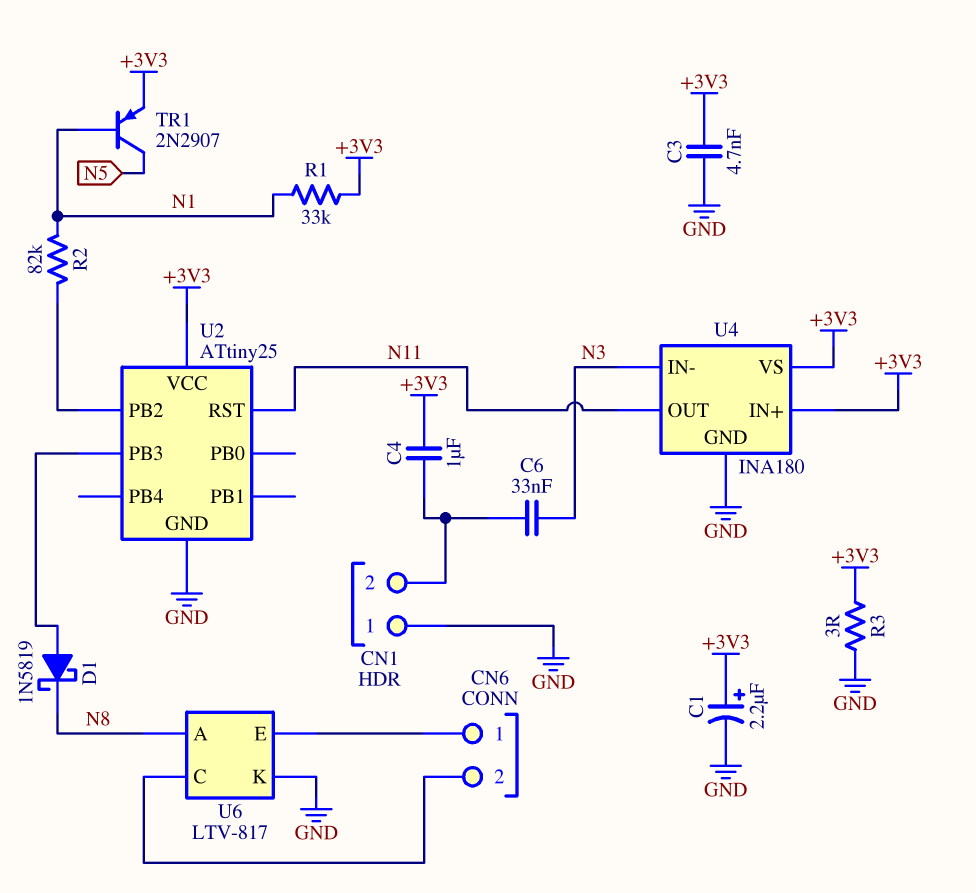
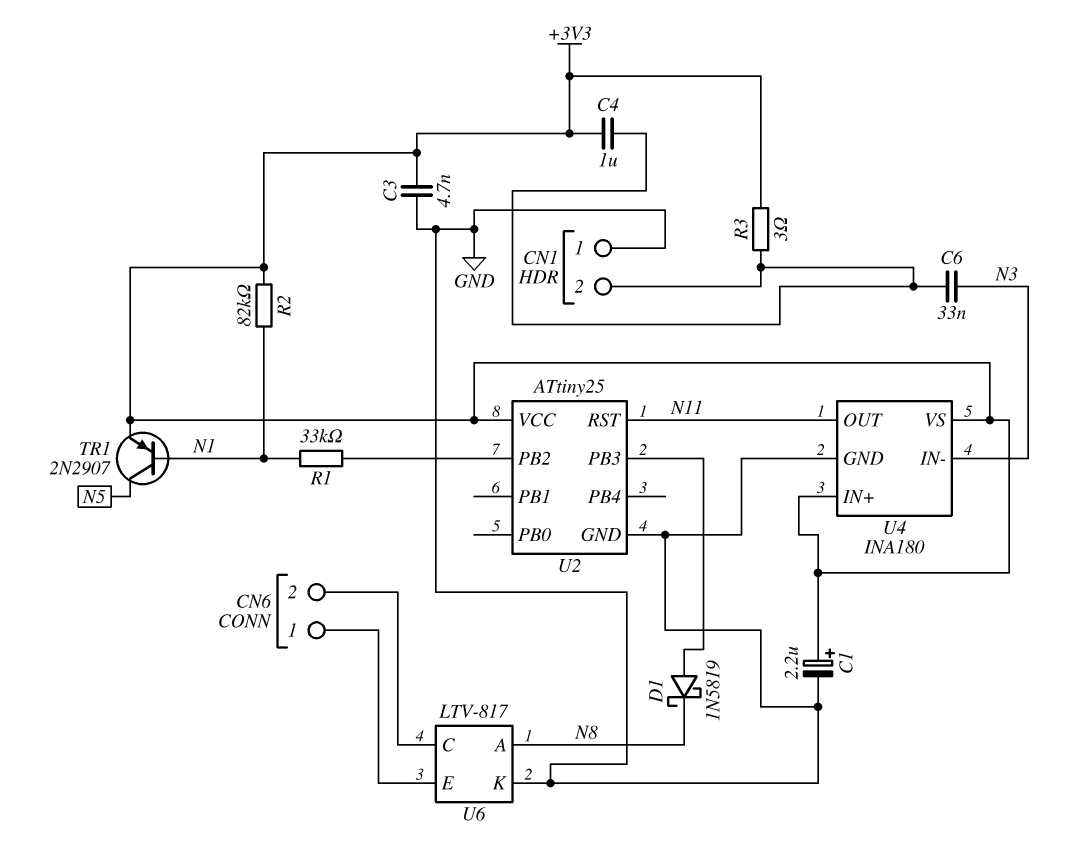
R1: 33k (+3V3, N1) -> 33k (N1, U2/PB2)
R2: 82k (N1, U2/PB2) -> 82k (+3V3, N1)
R3: 3 (+3V3, GND) -> 3 (+3V3, CN1/2)

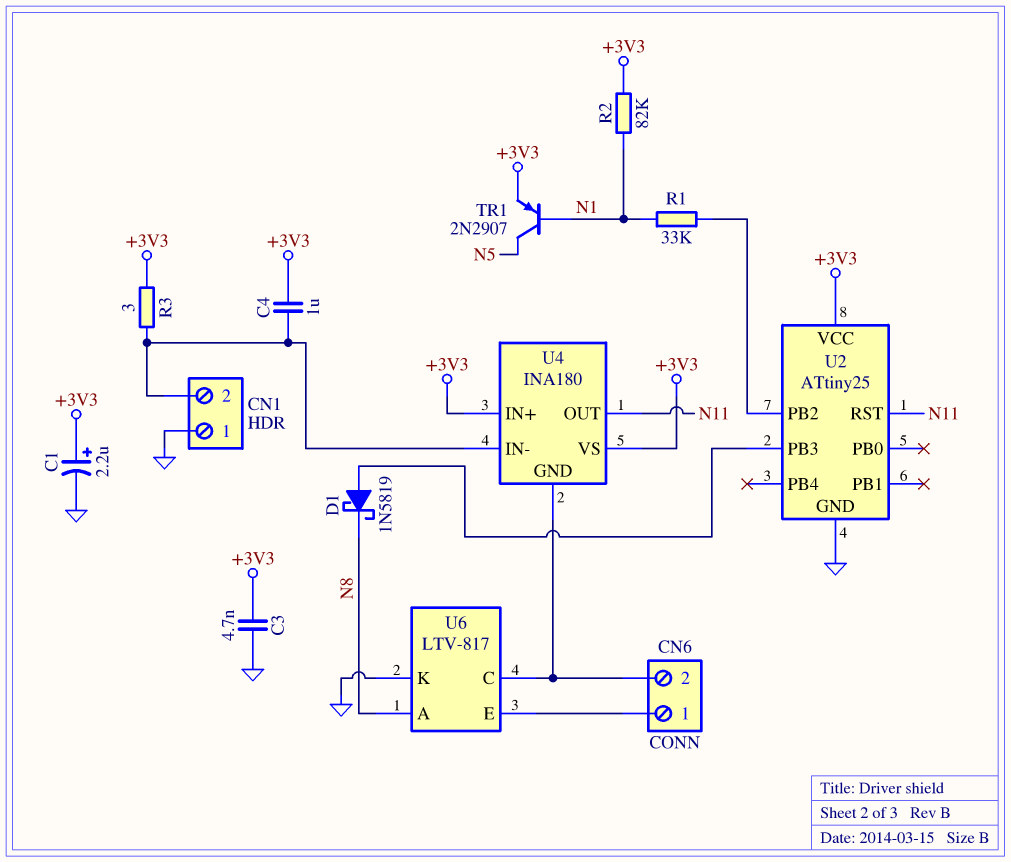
C6: 33nF (CN1/2, N3) -> none
U4 pin GND: GND -> CN6/2
U4 pin IN-: N3 -> CN1/2

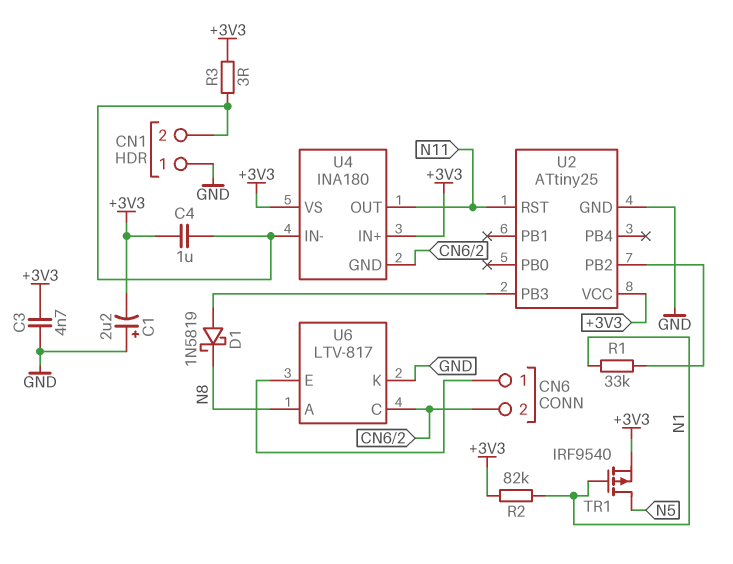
C1: 2.2uF (plus +3V3, minus GND) -> 2.2uF (plus GND, minus +3V3)
TR1: PNP 2N2907 (B N1, C N5, E +3V3) -> PMOS IRF9540 (G N1, D N5, S +3V3)

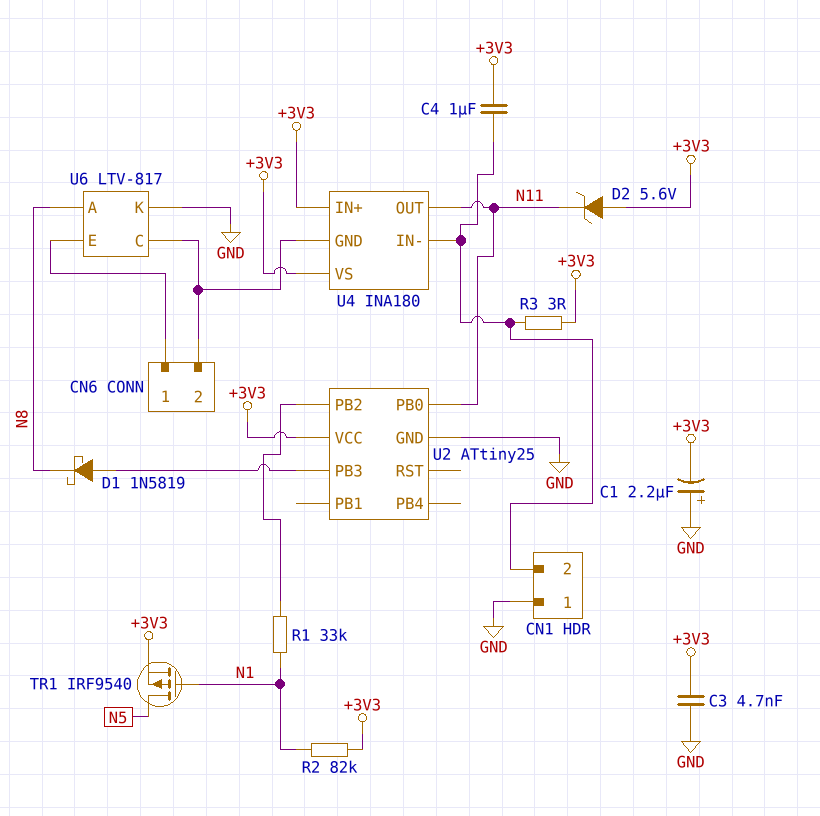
D2: none -> zener 5.6V (A +3V3, K N11)
U2 pin PB0: none -> N11
U2 pin RST: N11 -> none

